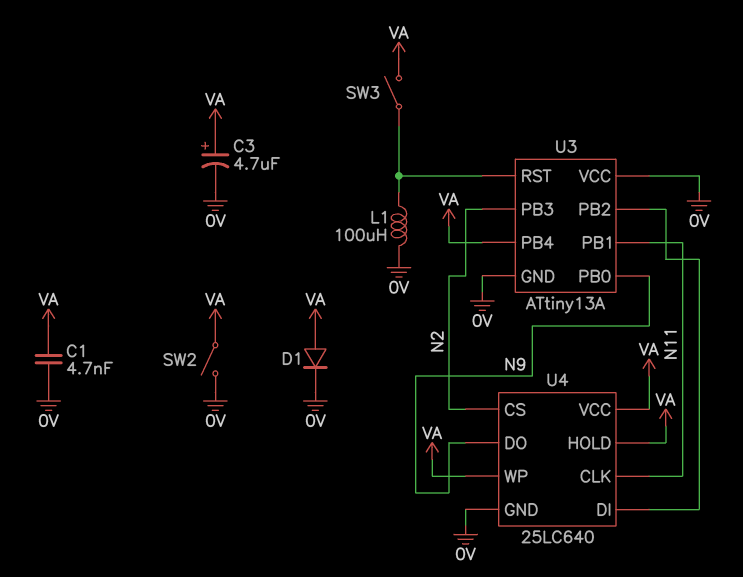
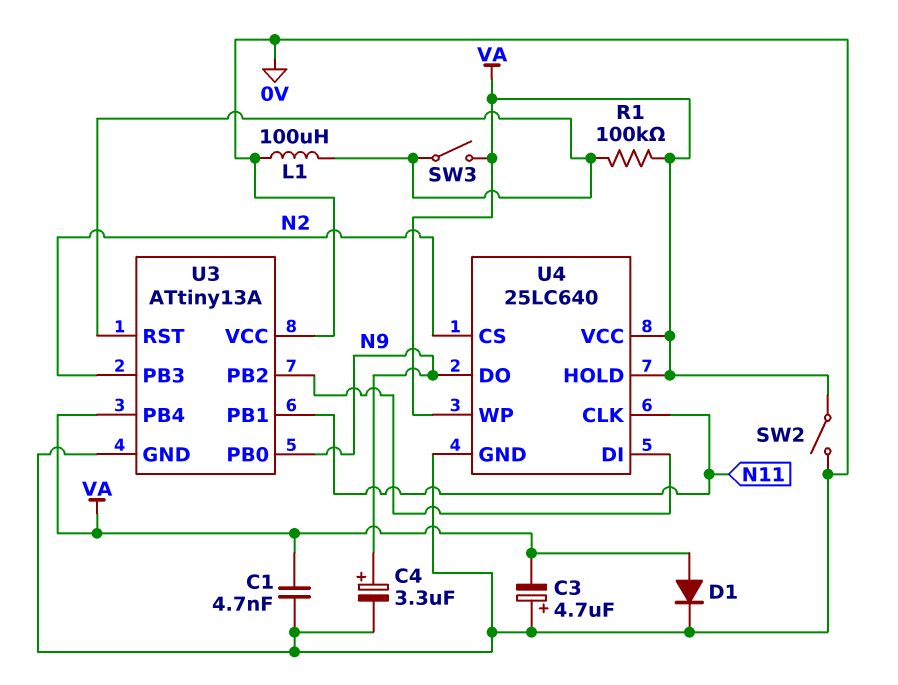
C3: 4.7uF (plus VA, minus 0V) -> 4.7uF (plus 0V, minus VA)
C4: none -> 3.3uF (plus N9, minus 0V)
R1: none -> 100k (U3/RST, VA)

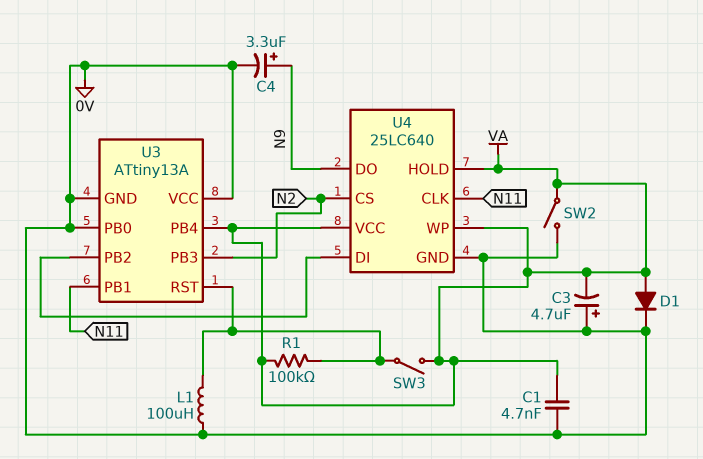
U3 pin PB0: N9 -> 0V

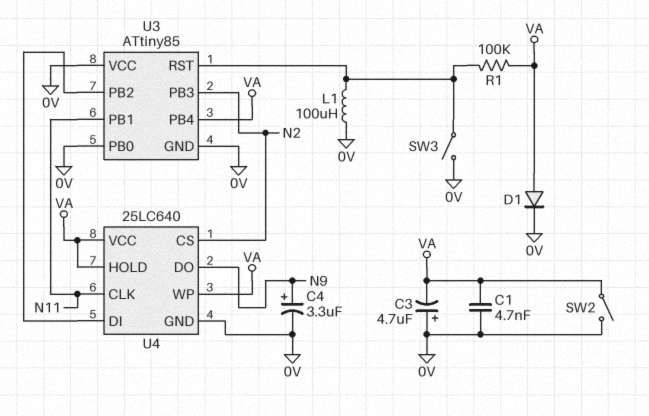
SW3: switch (U3/RST, VA) -> switch (0V, U3/RST)
U3: ATtiny13A -> ATtiny85

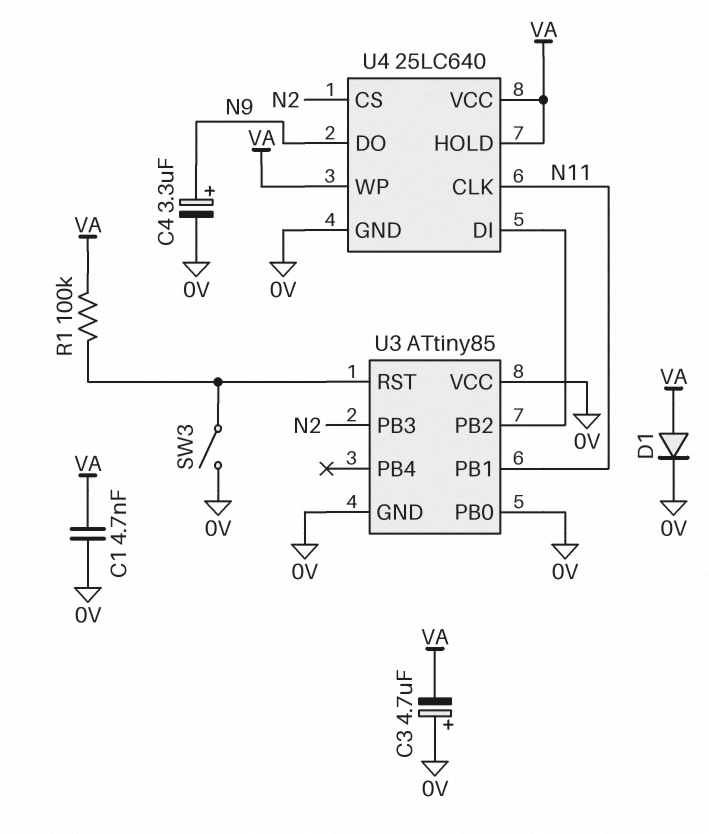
L1: 100uH (0V, U3/RST) -> none
SW2: switch (0V, VA) -> none
U3 pin PB4: VA -> none

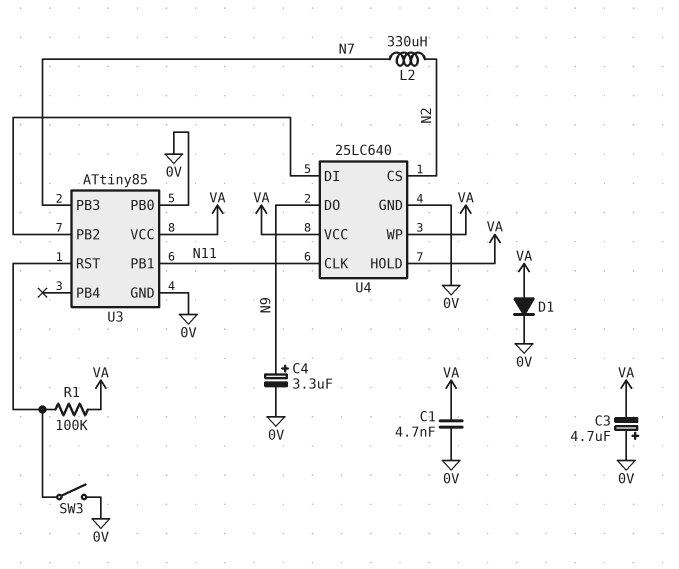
L2: none -> 330uH (N2, N7)
U3 pin PB3: N2 -> N7
U3 pin VCC: 0V -> VA

